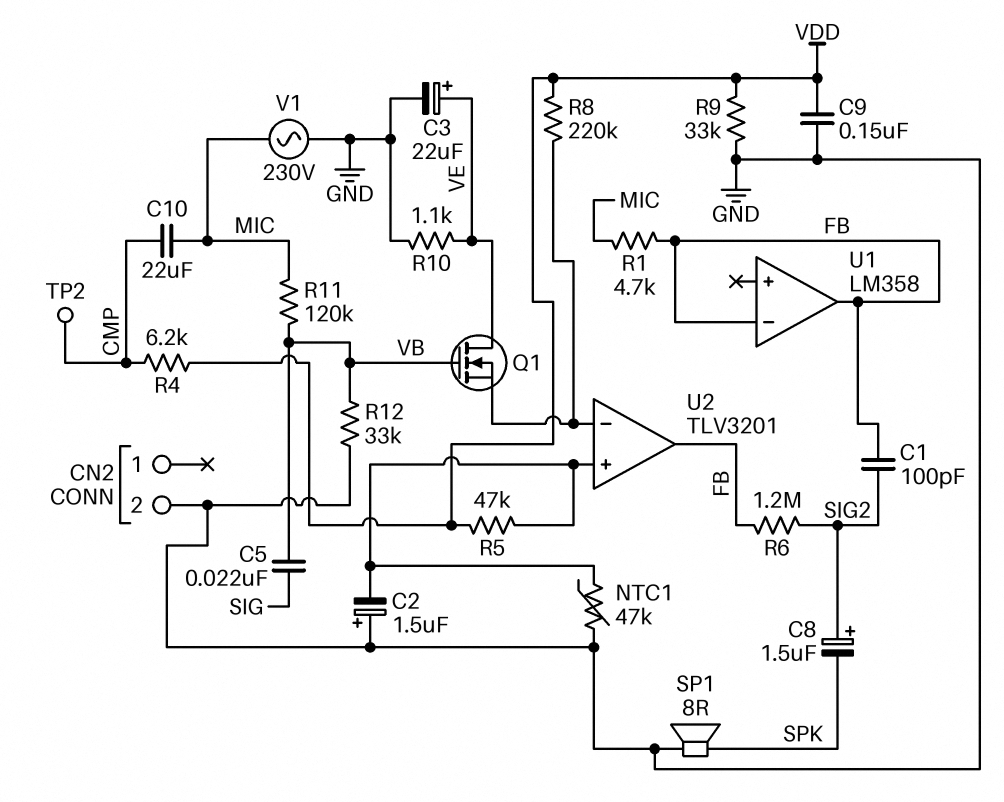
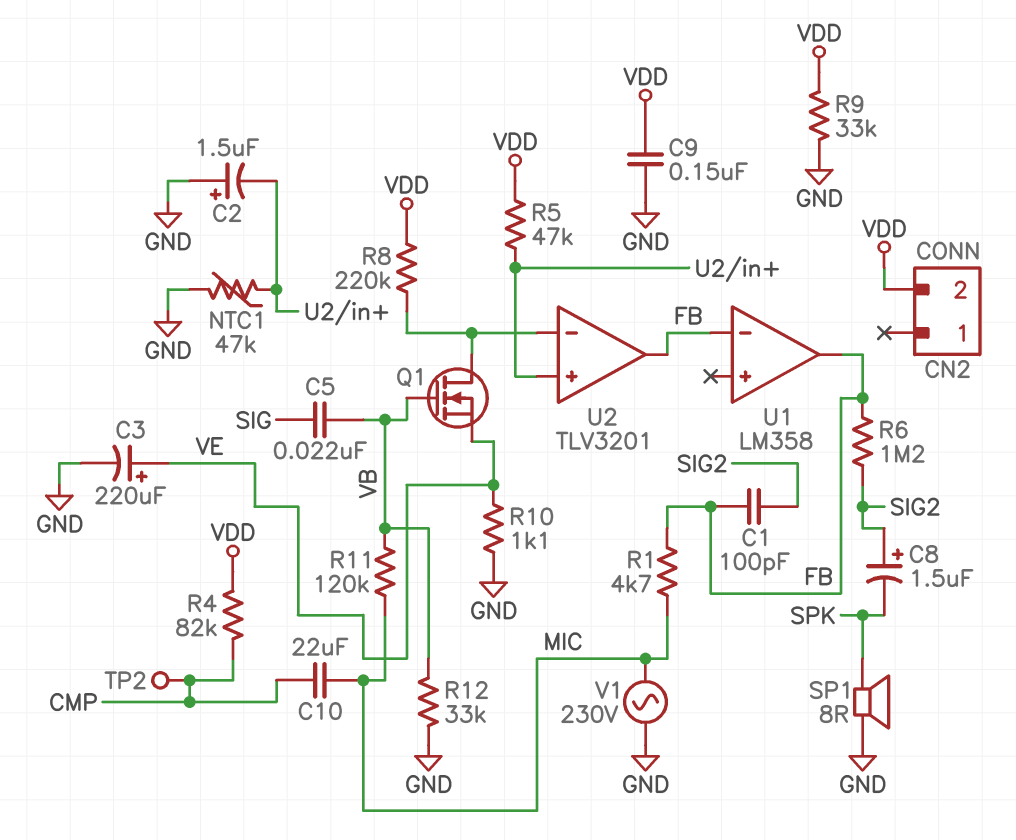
C3: 22uF (plus VE, minus GND) -> 220uF (plus VE, minus GND)
CN2 pin 2: GND -> VDD
Q1: NMOS (G VB, D VE, S U2/in-) -> NMOS (G VB, D U2/in-, S VE)
R4: 6.2k (CMP, VDD) -> 82k (CMP, VDD)

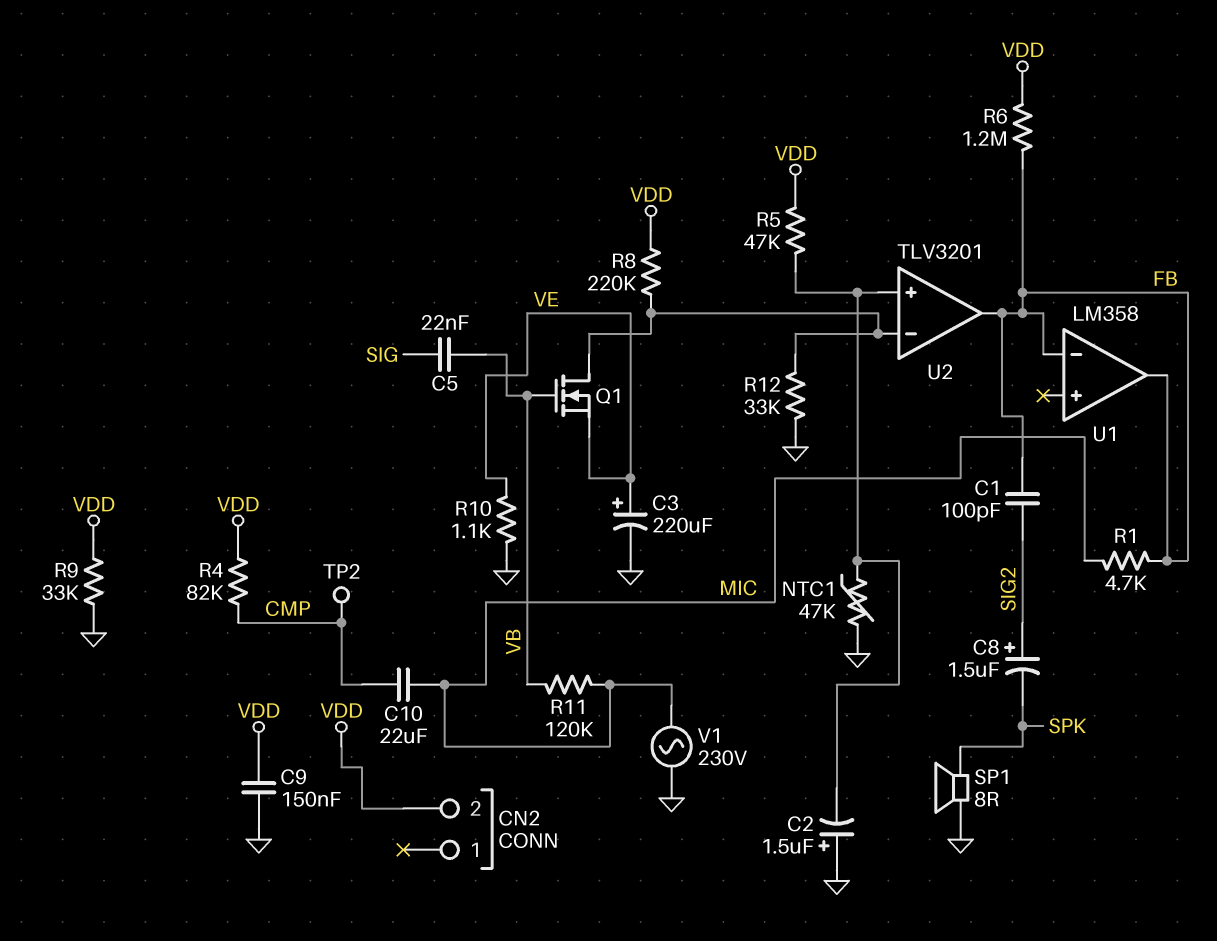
R6: 1.2M (FB, SIG2) -> 1.2M (FB, VDD)
R12: 33k (GND, VB) -> 33k (GND, U2/in-)

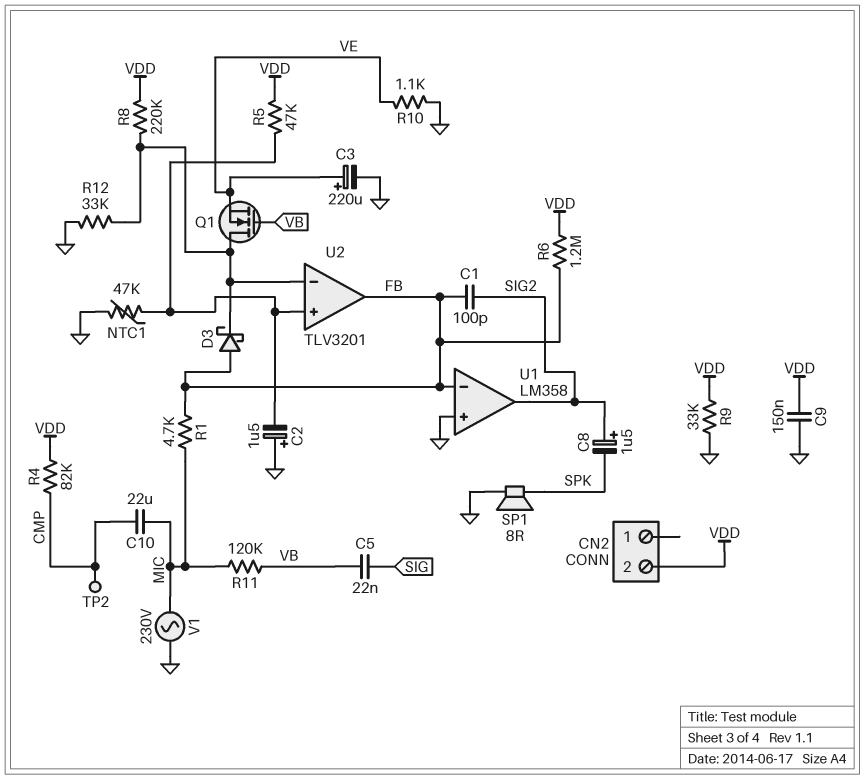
D3: none -> schottky (A FB, K U2/in-)
U1 pin in+: none -> GND
U1 pin out: FB -> SIG2

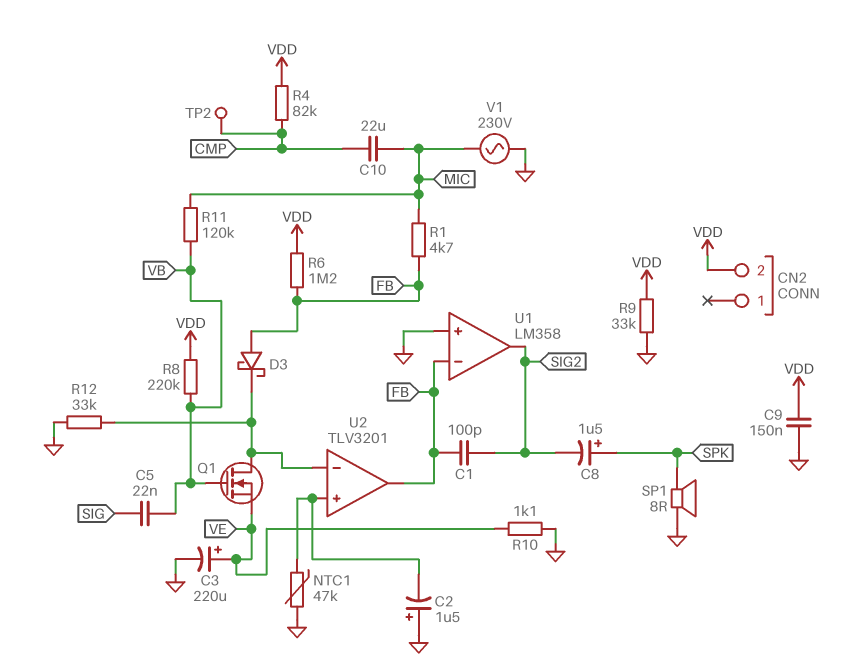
C8: 1.5uF (plus SIG2, minus SPK) -> 1.5uF (plus SPK, minus SIG2)
R5: 47k (U2/in+, VDD) -> none
R8: 220k (U2/in-, VDD) -> 220k (VB, VDD)

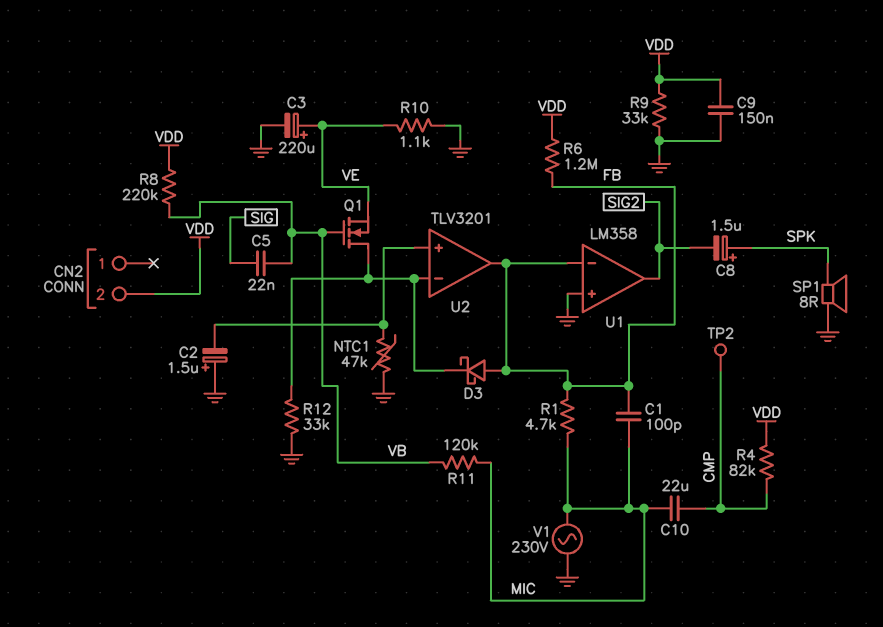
C1: 100pF (FB, SIG2) -> 100pF (FB, MIC)

